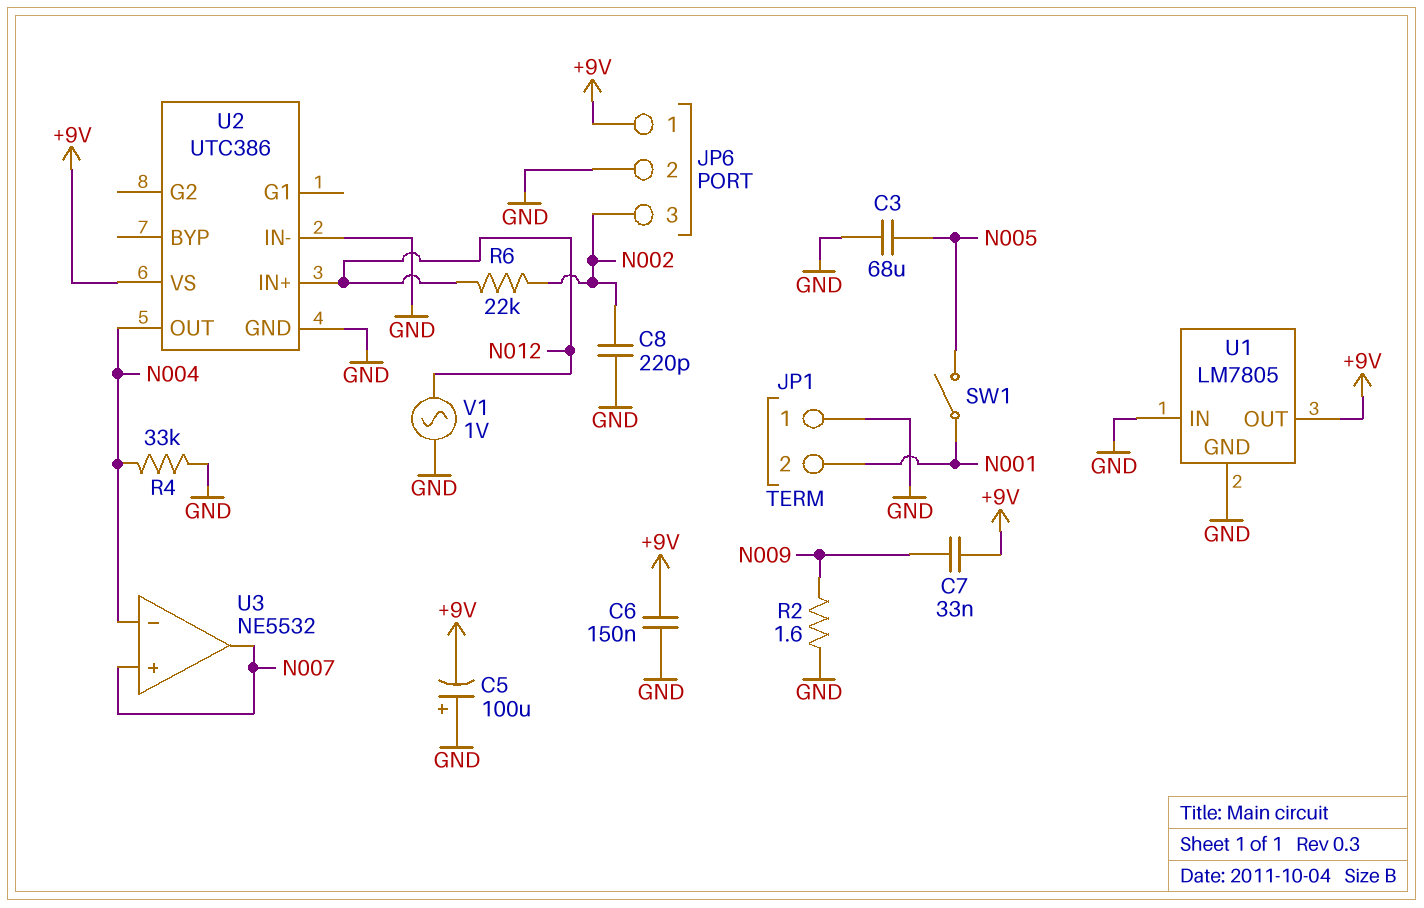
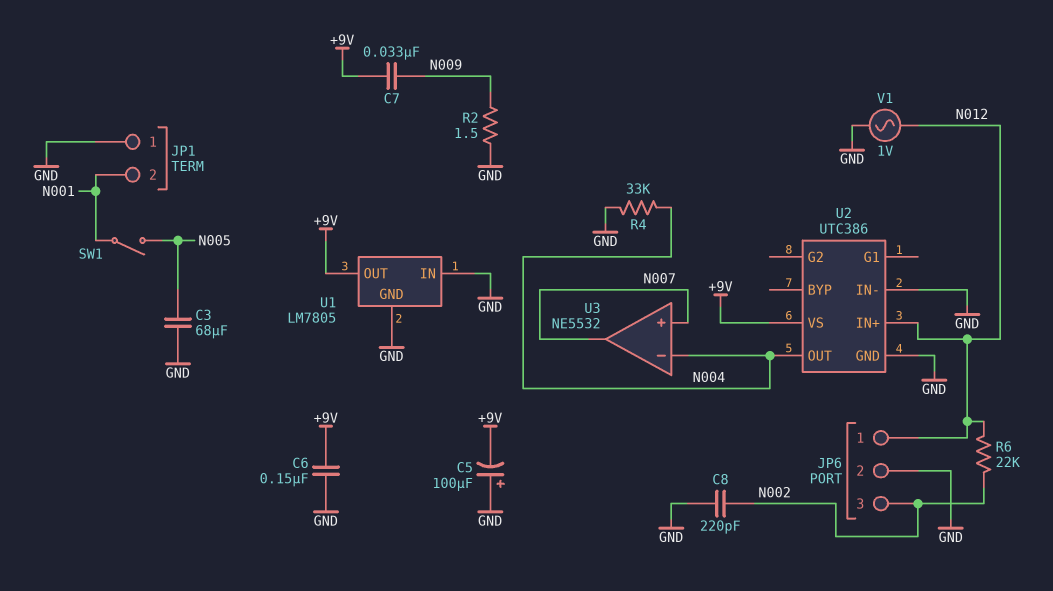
JP6 pin 1: +9V -> N012
R2: 1.6 (GND, N009) -> 1.5 (GND, N009)

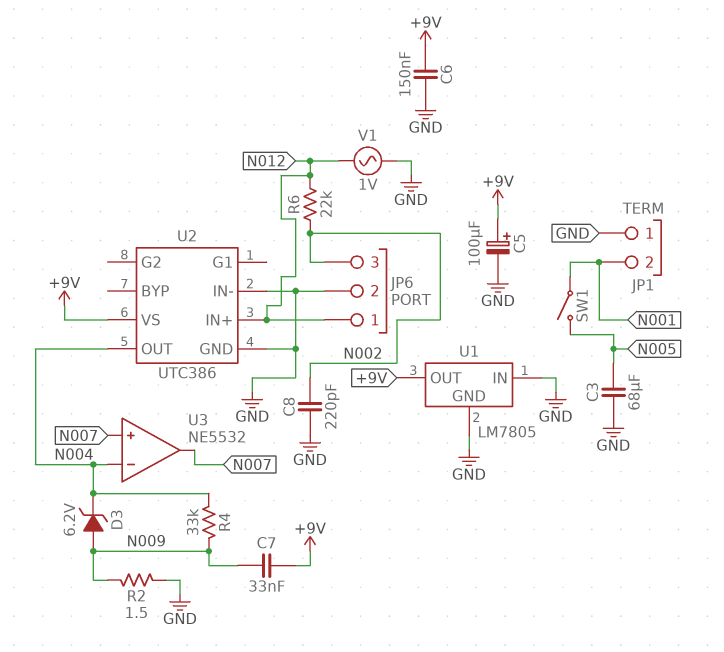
C5: 100uF (plus GND, minus +9V) -> 100uF (plus +9V, minus GND)
D3: none -> zener 6.2V (A N009, K N004)
R4: 33k (GND, N004) -> 33k (N004, N009)

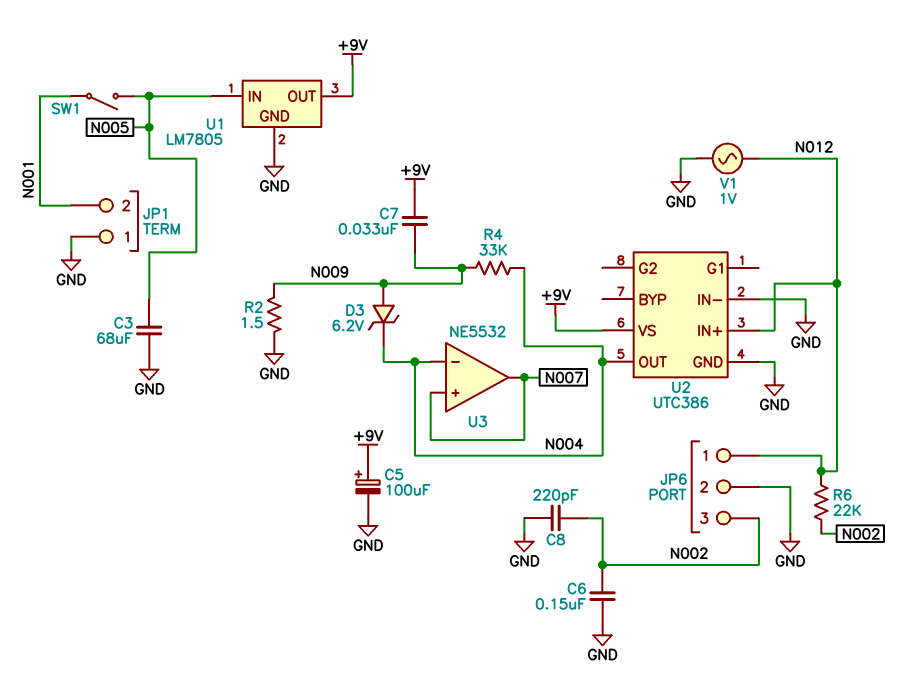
C6: 150nF (+9V, GND) -> 150nF (GND, N002)
U1 pin IN: GND -> N005

